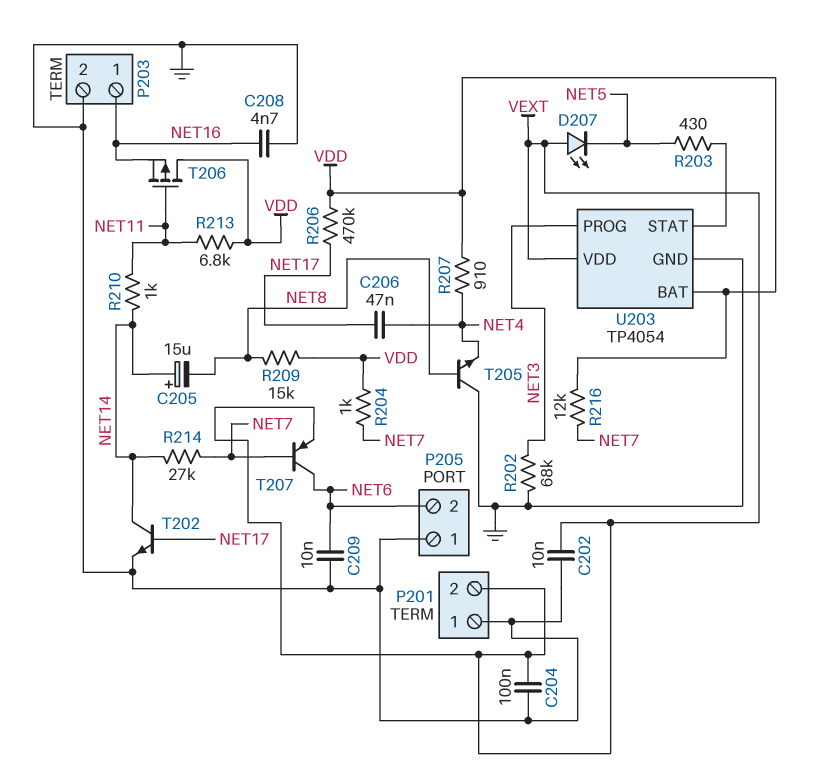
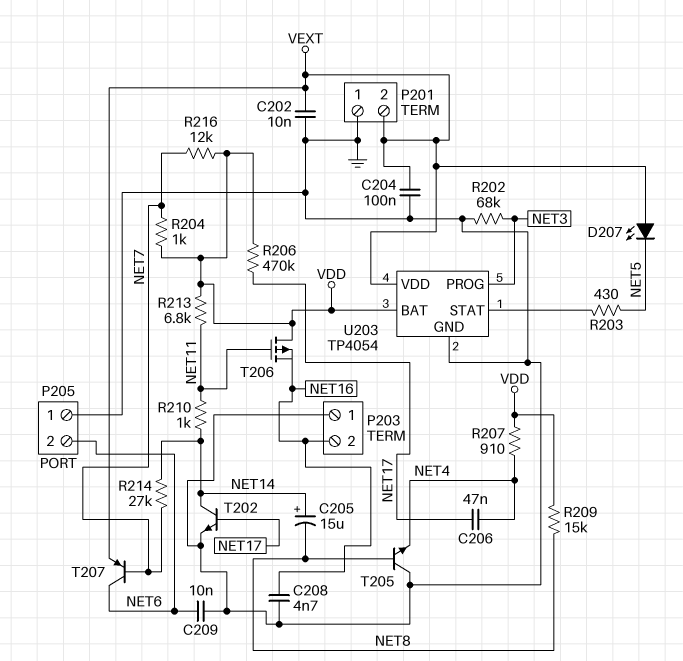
P203 pin 1: NET16 -> GND
P203 pin 2: GND -> NET16

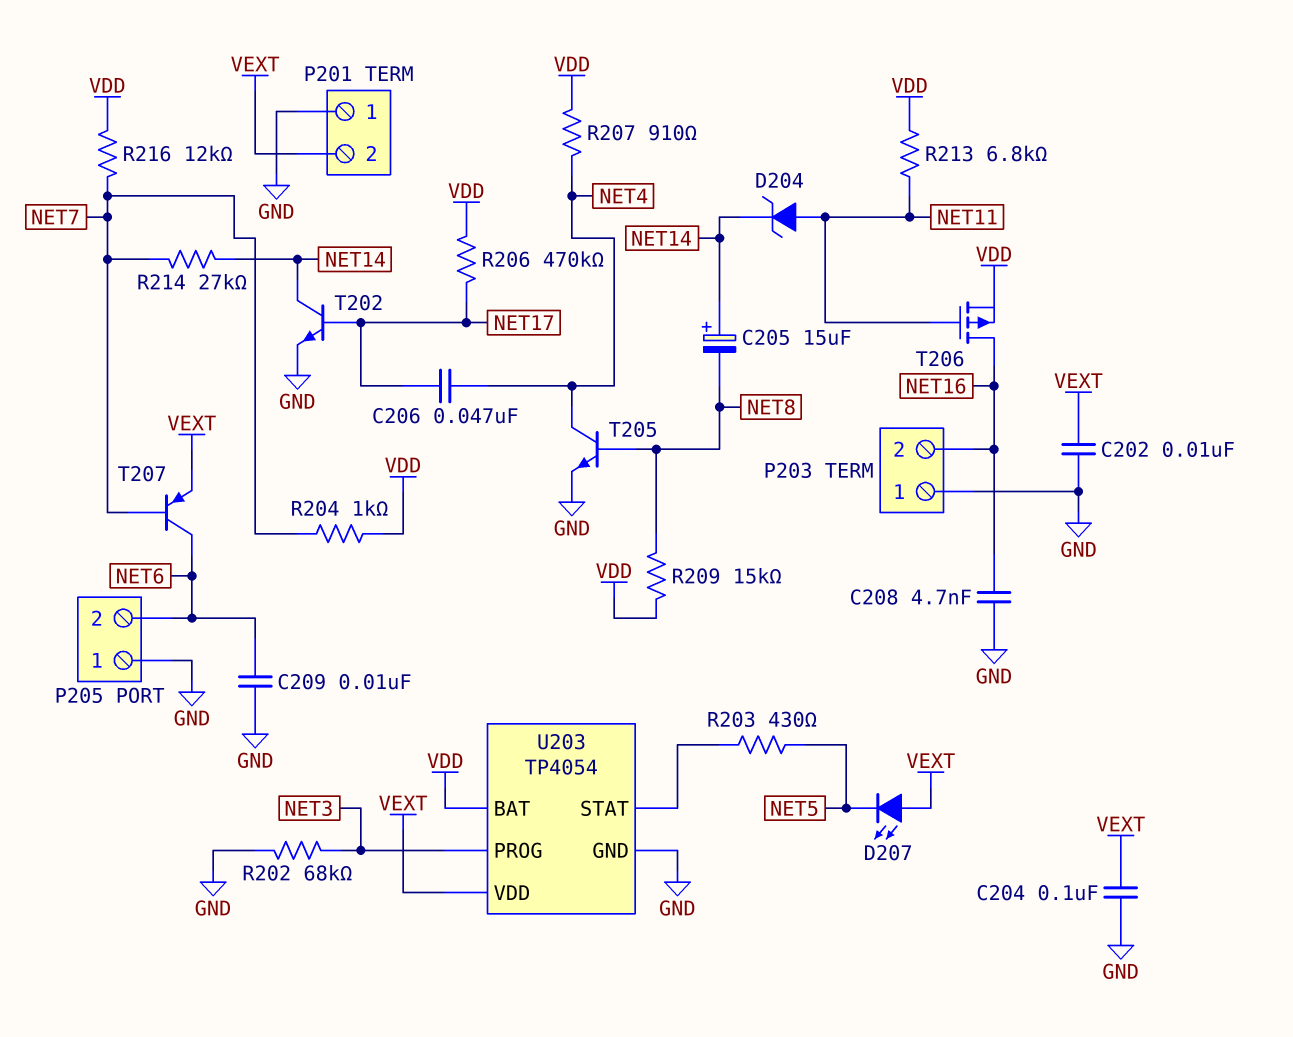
D204: none -> zener (A NET11, K NET14)
R210: 1k (NET11, NET14) -> none
T205: NPN (B NET8, C GND, E NET4) -> NPN (B NET8, C NET4, E GND)
T206: PMOS (G NET11, D VDD, S NET16) -> PMOS (G NET11, D NET16, S VDD)

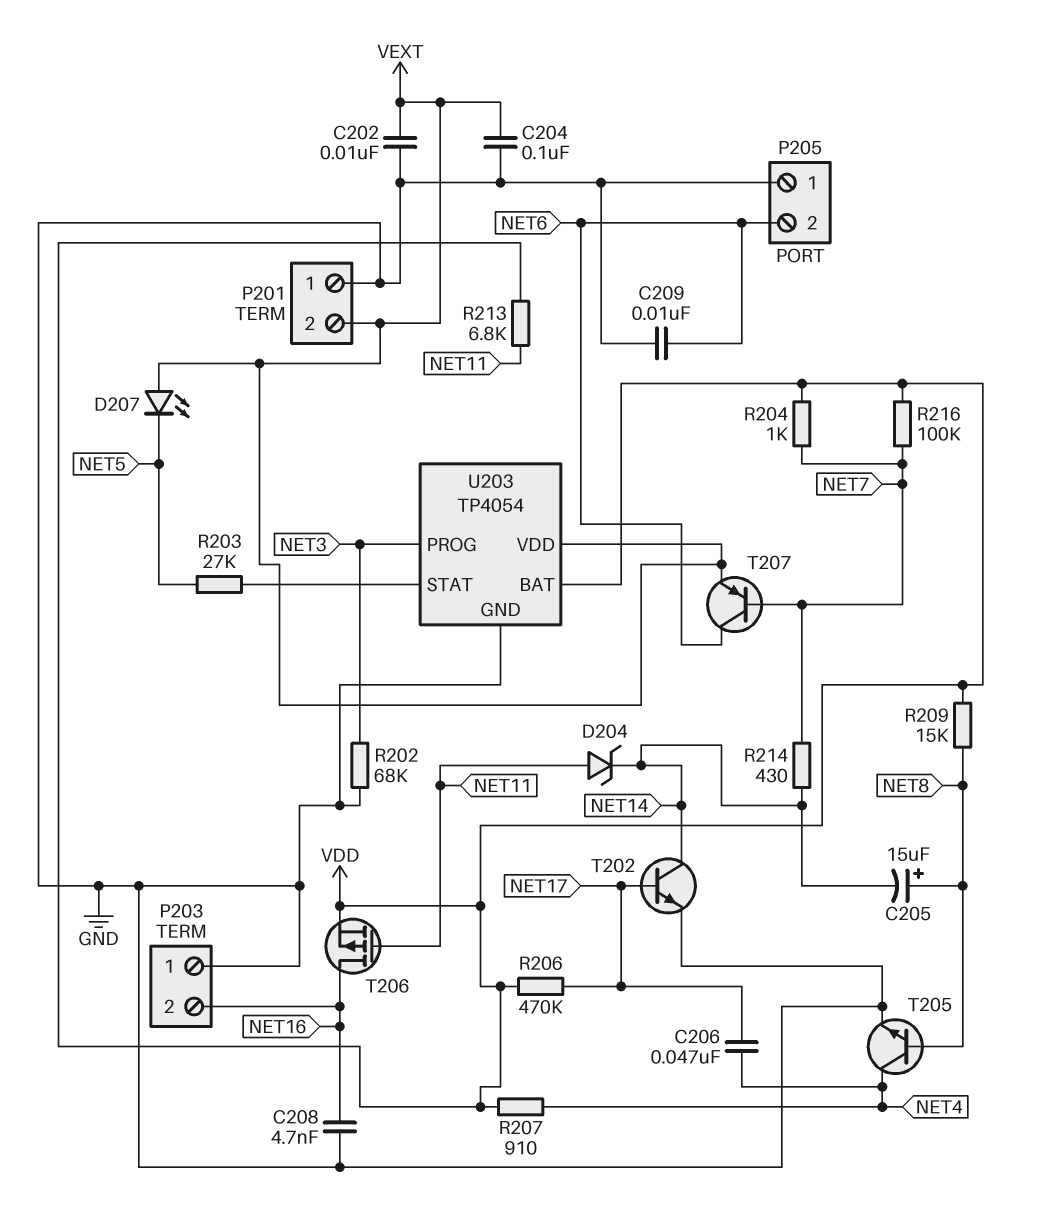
C205: 15uF (plus NET14, minus NET8) -> 15uF (plus NET8, minus NET14)
R203: 430 (NET5, U203/STAT) -> 27k (NET5, U203/STAT)
R214: 27k (NET7, NET14) -> 430 (NET7, NET14)
R216: 12k (NET7, VDD) -> 100k (NET7, VDD)

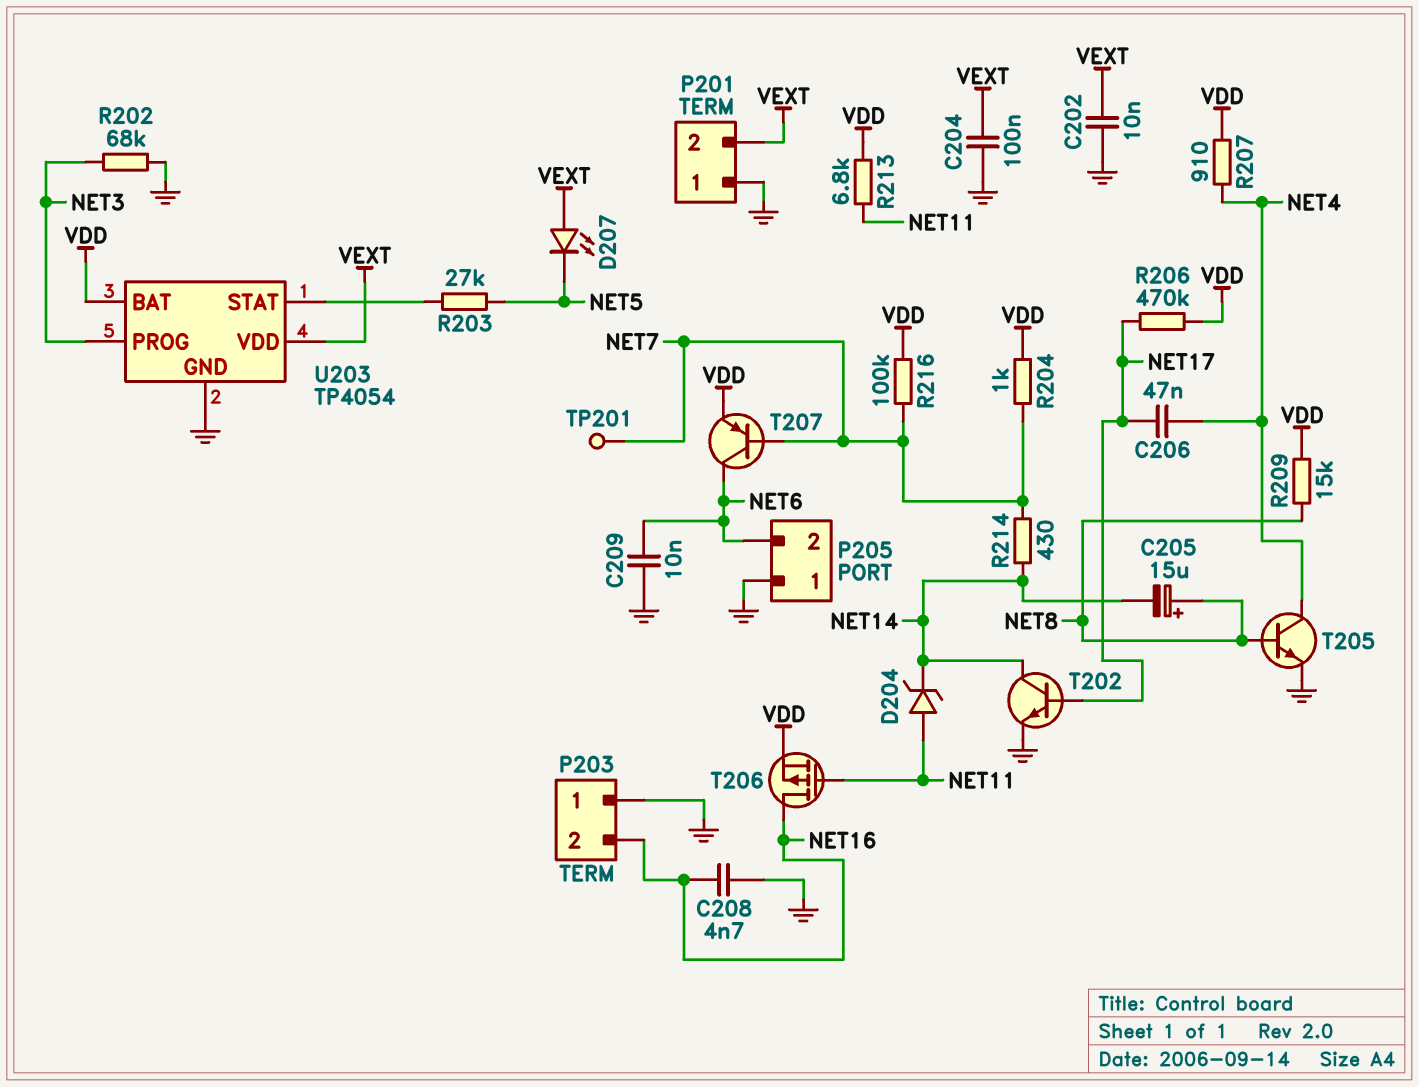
T207: PNP (B NET7, C NET6, E VEXT) -> PNP (B NET7, C NET6, E VDD)
TP201: none -> test point (NET7)

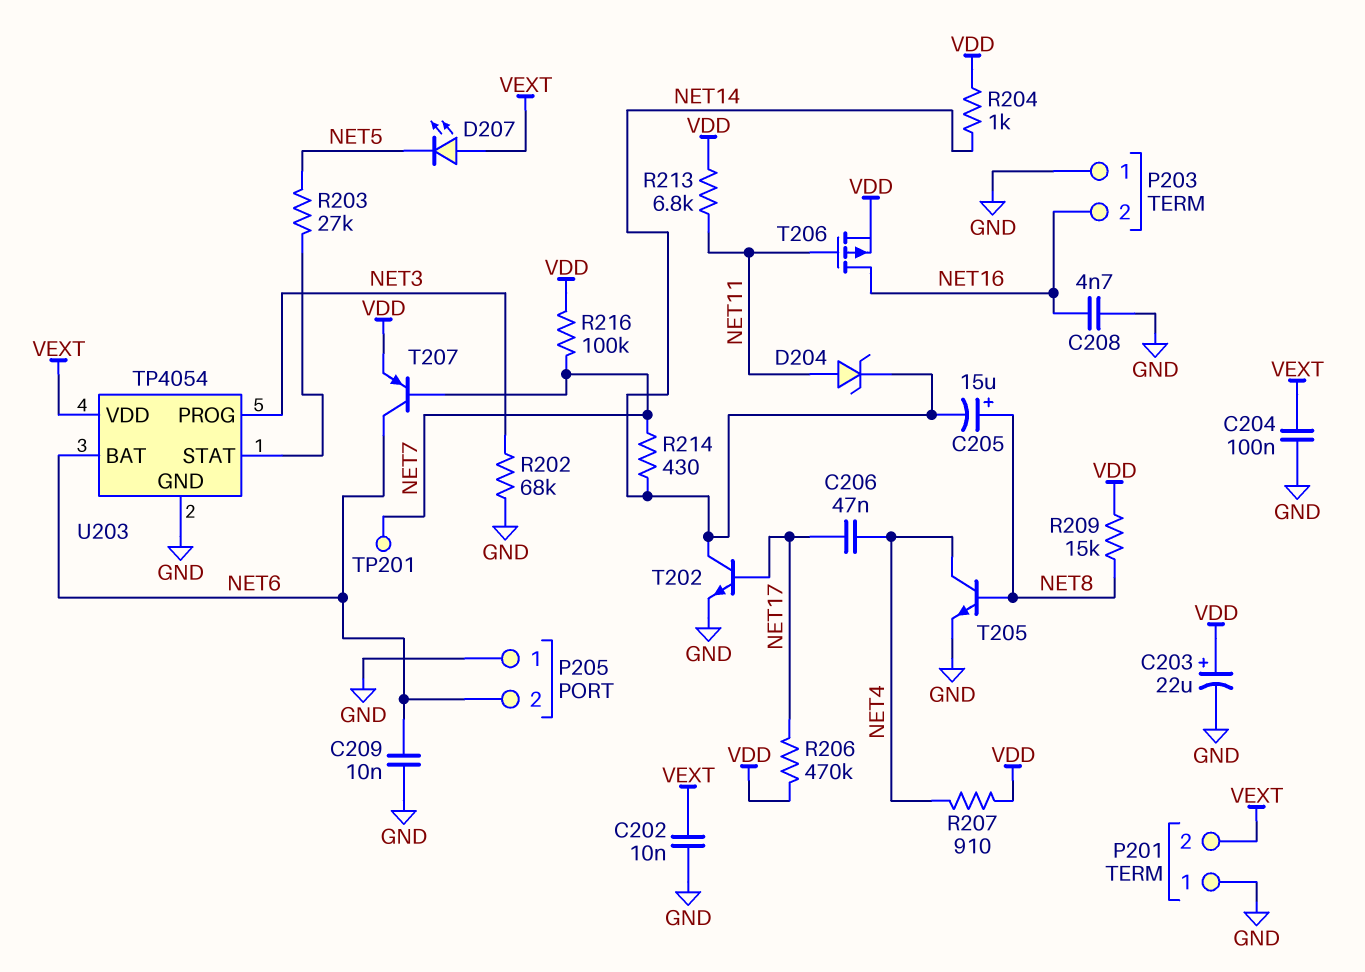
C203: none -> 22uF (plus VDD, minus GND)
R204: 1k (NET7, VDD) -> 1k (NET14, VDD)
U203 pin BAT: VDD -> NET6

